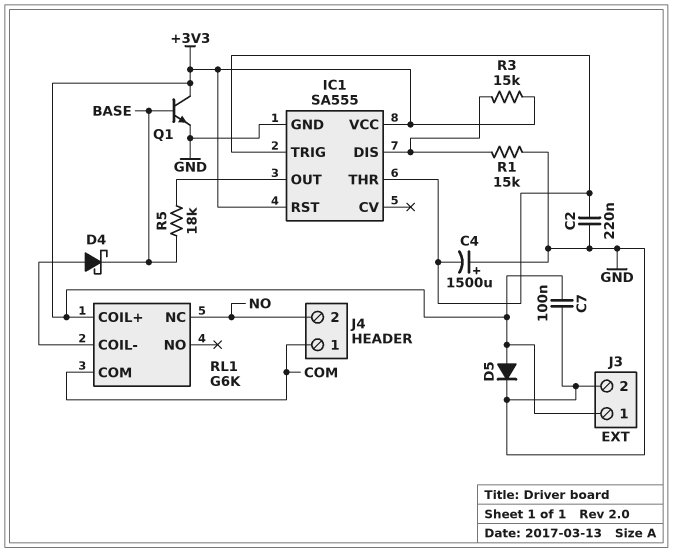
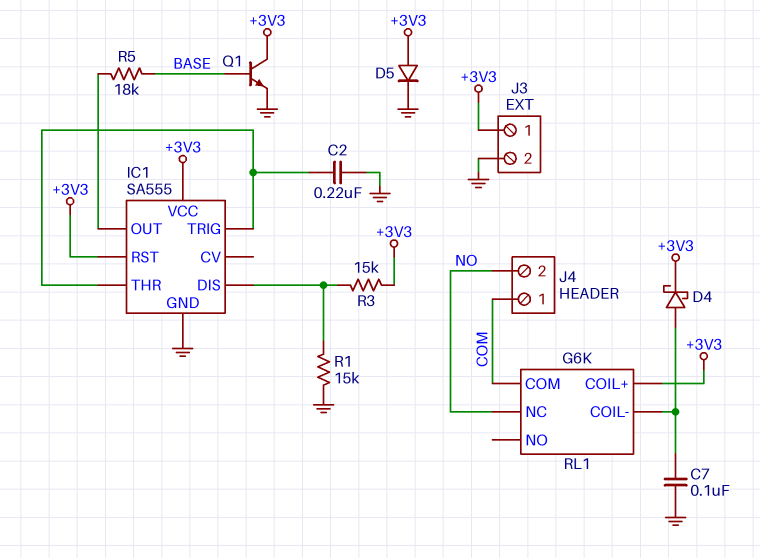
C4: 1500uF (plus GND, minus IC1/THR) -> none
C7: 100nF (+3V3, GND) -> 100nF (GND, RL1/COIL-)
D4: schottky (A RL1/COIL-, K BASE) -> schottky (A RL1/COIL-, K +3V3)

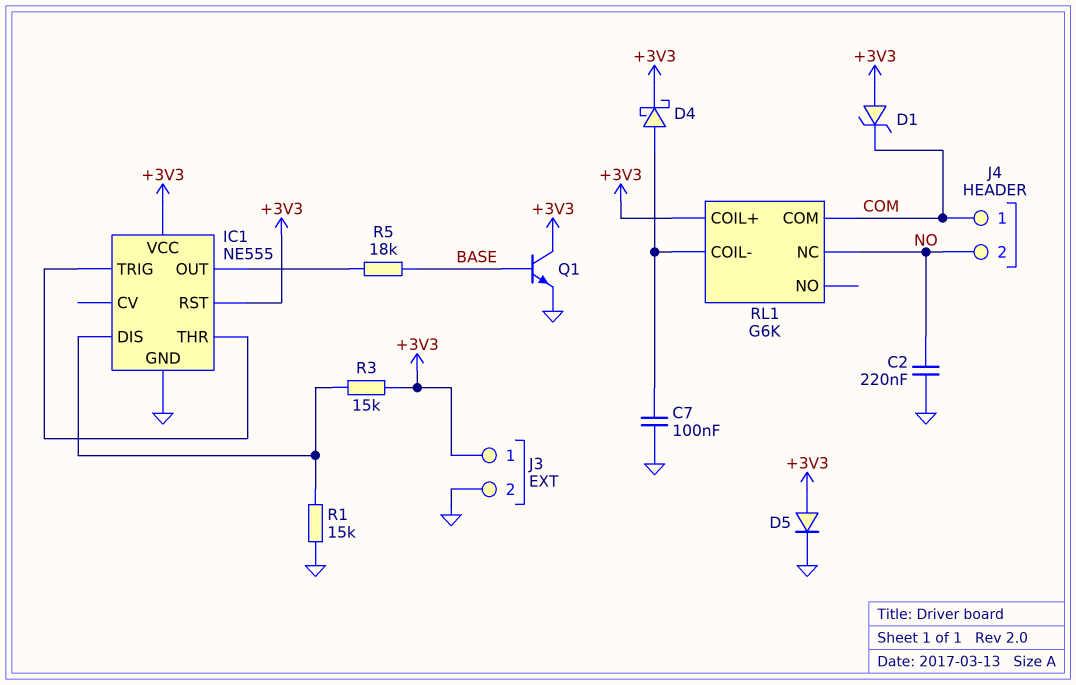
C2: 220nF (GND, IC1/THR) -> 220nF (GND, NO)
D1: none -> zener (A +3V3, K COM)
IC1: SA555 -> NE555

